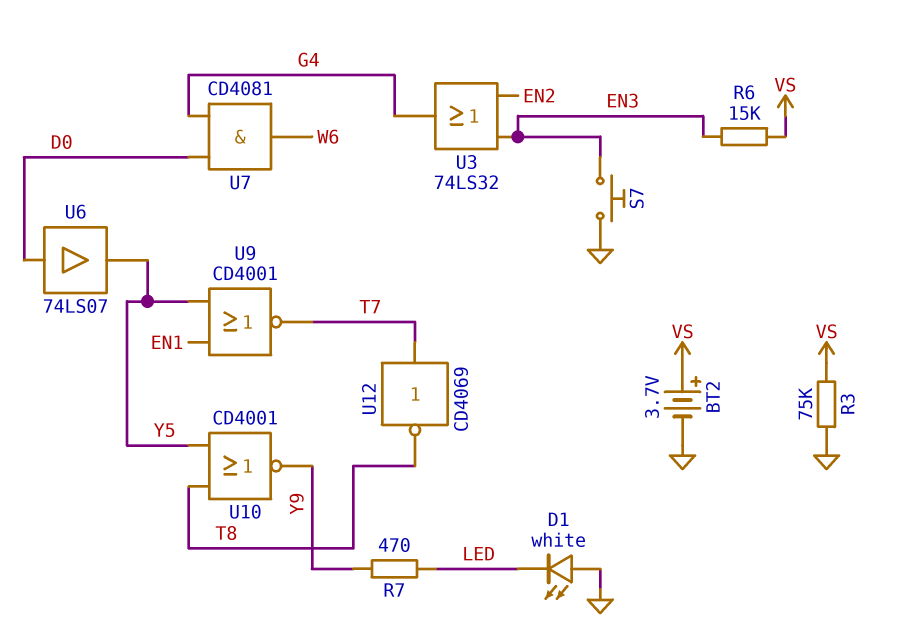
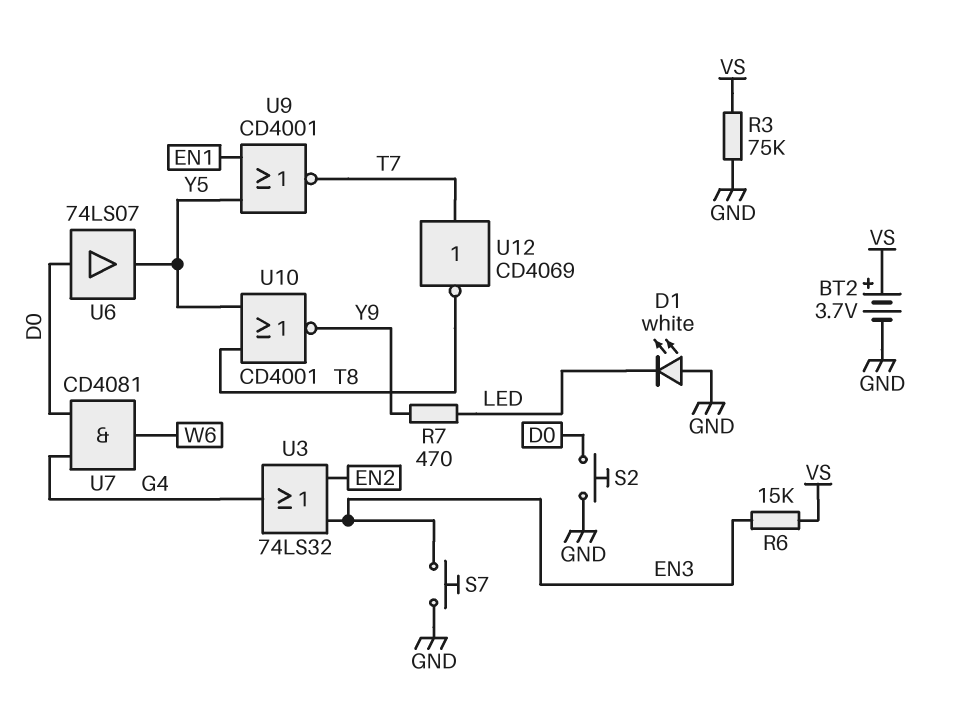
S2: none -> button (D0, GND)

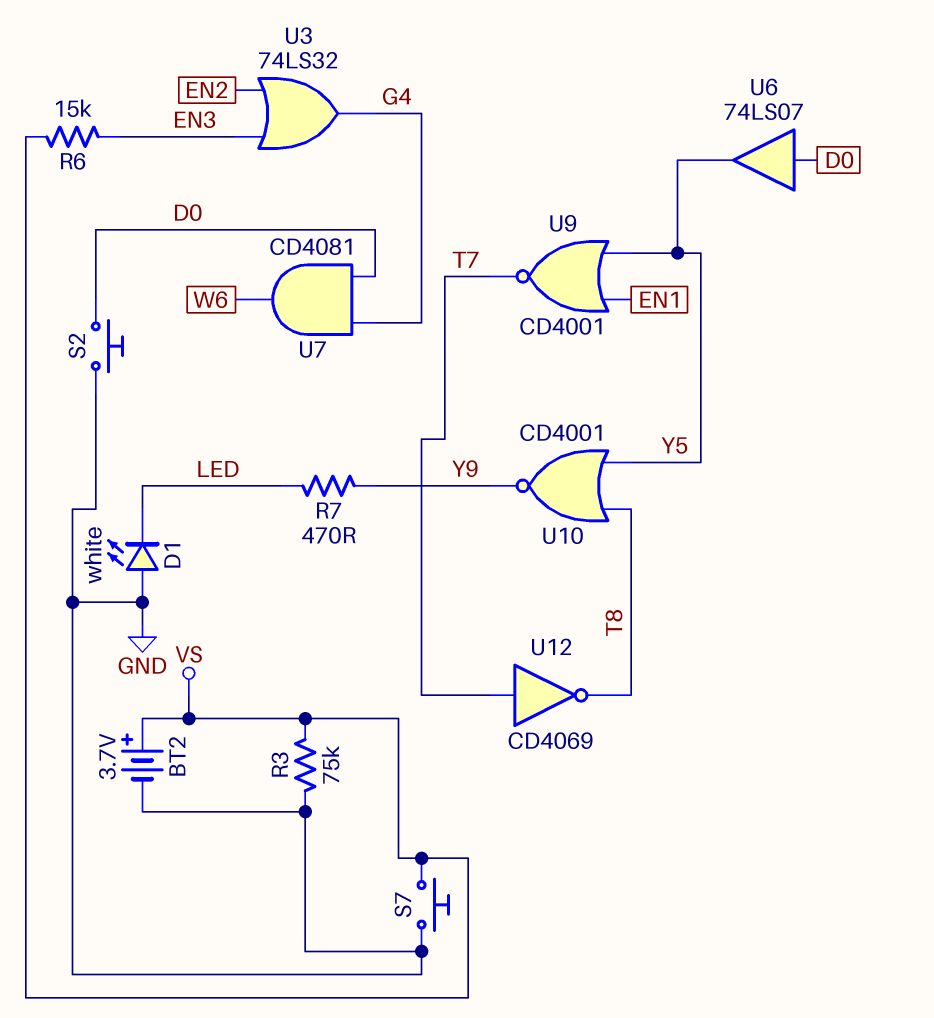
S7: button (EN3, GND) -> button (GND, VS)

